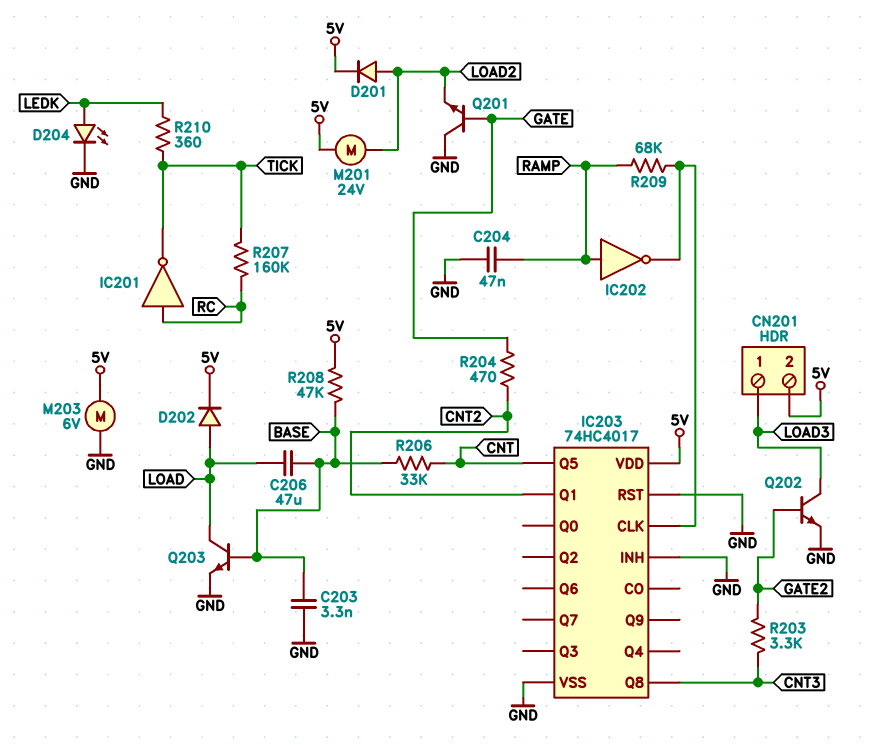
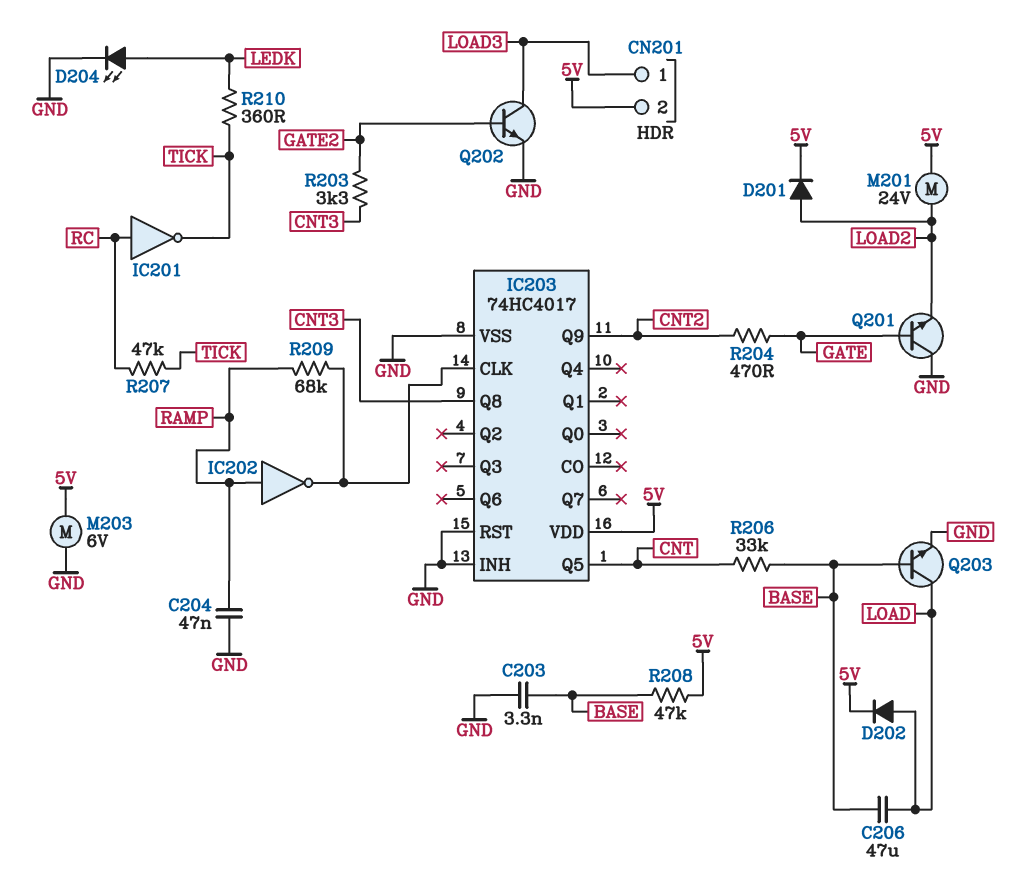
IC203 pin Q1: CNT2 -> none
IC203 pin Q9: none -> CNT2
R207: 160k (RC, TICK) -> 47k (RC, TICK)

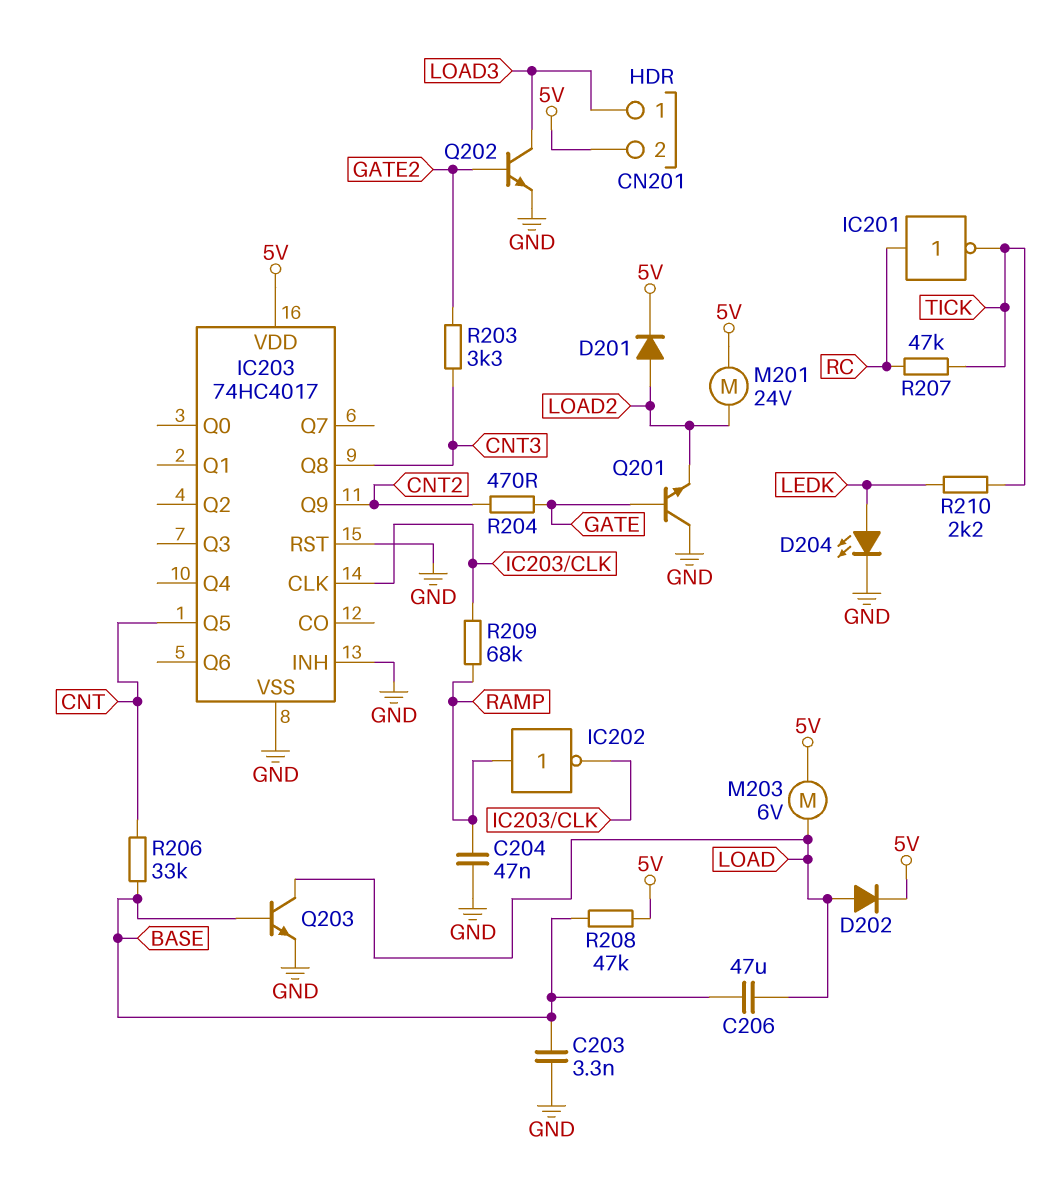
M203: motor 6V (5V, GND) -> motor 6V (5V, LOAD)
R210: 360 (LEDK, TICK) -> 2.2k (LEDK, TICK)

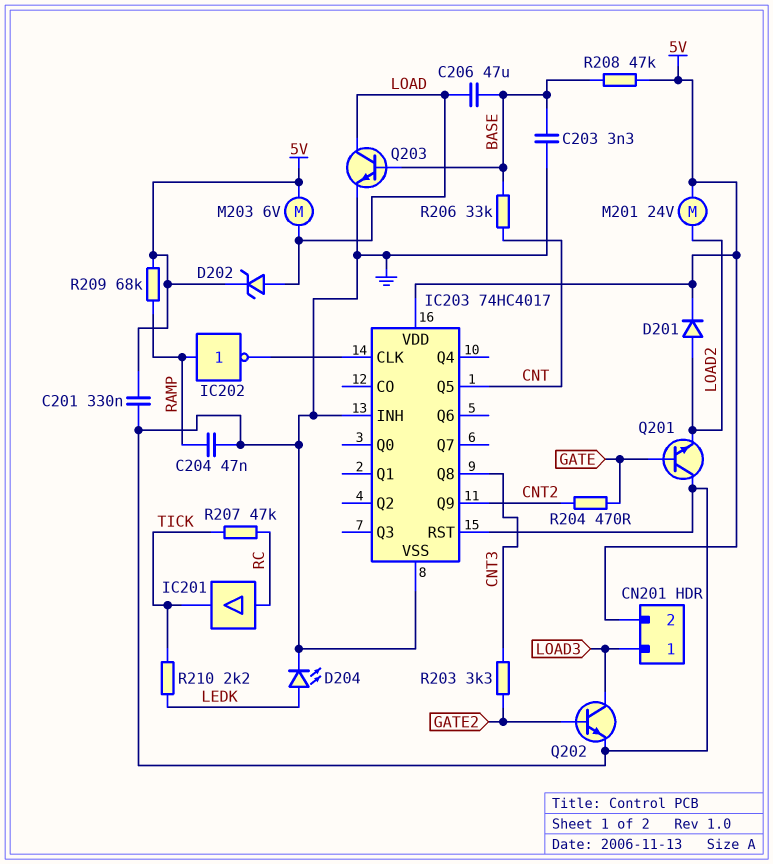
C201: none -> 330nF (5V, GND)
D202: diode (A LOAD, K 5V) -> zener (A LOAD, K 5V)
IC201: NOT (in RC, out TICK) -> buffer (in RC, out TICK)
R209: 68k (IC203/CLK, RAMP) -> 68k (5V, RAMP)

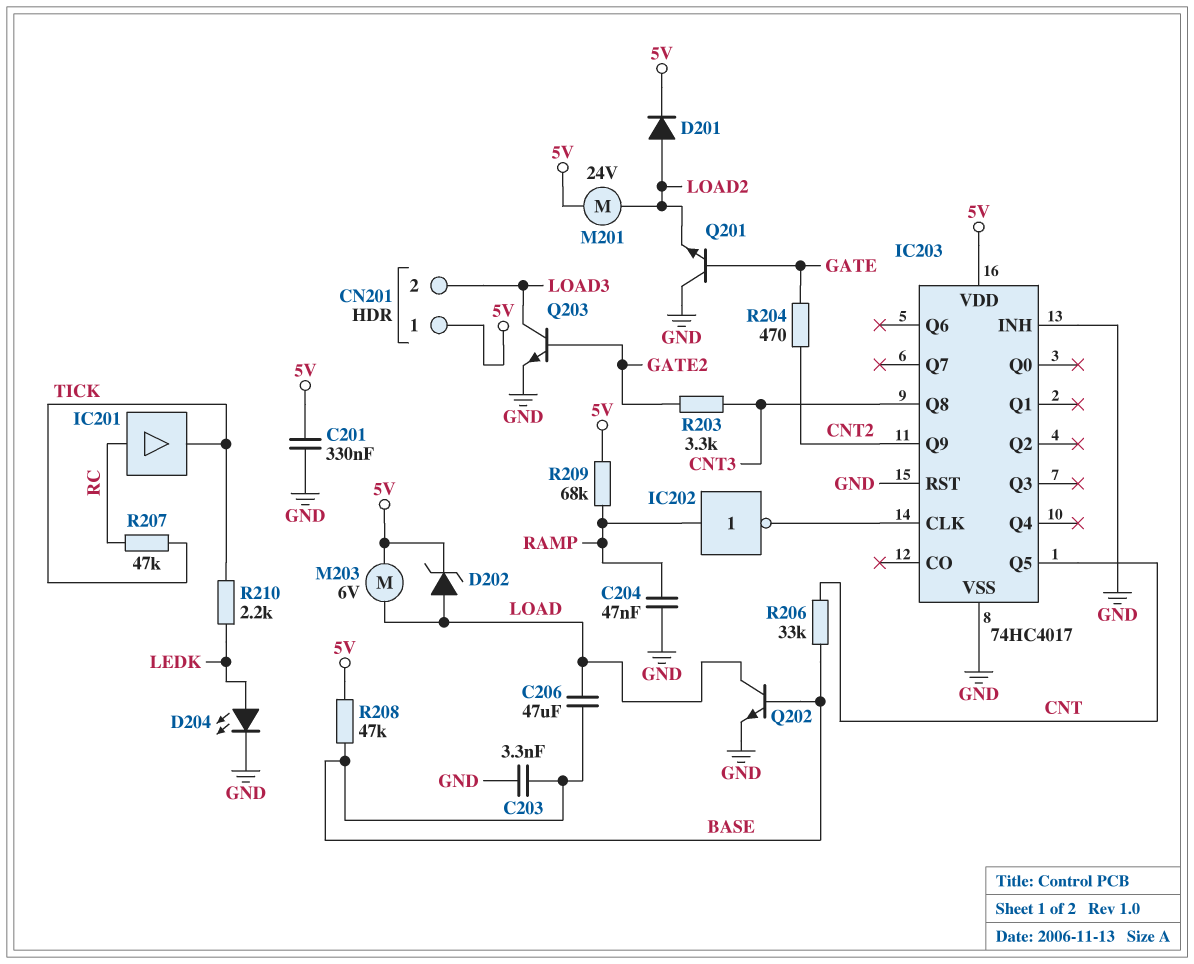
CN201 pin 1: LOAD3 -> 5V
CN201 pin 2: 5V -> LOAD3
Q202: NPN (B GATE2, C LOAD3, E GND) -> NPN (B BASE, C LOAD, E GND)
Q203: NPN (B BASE, C LOAD, E GND) -> NPN (B GATE2, C LOAD3, E GND)

